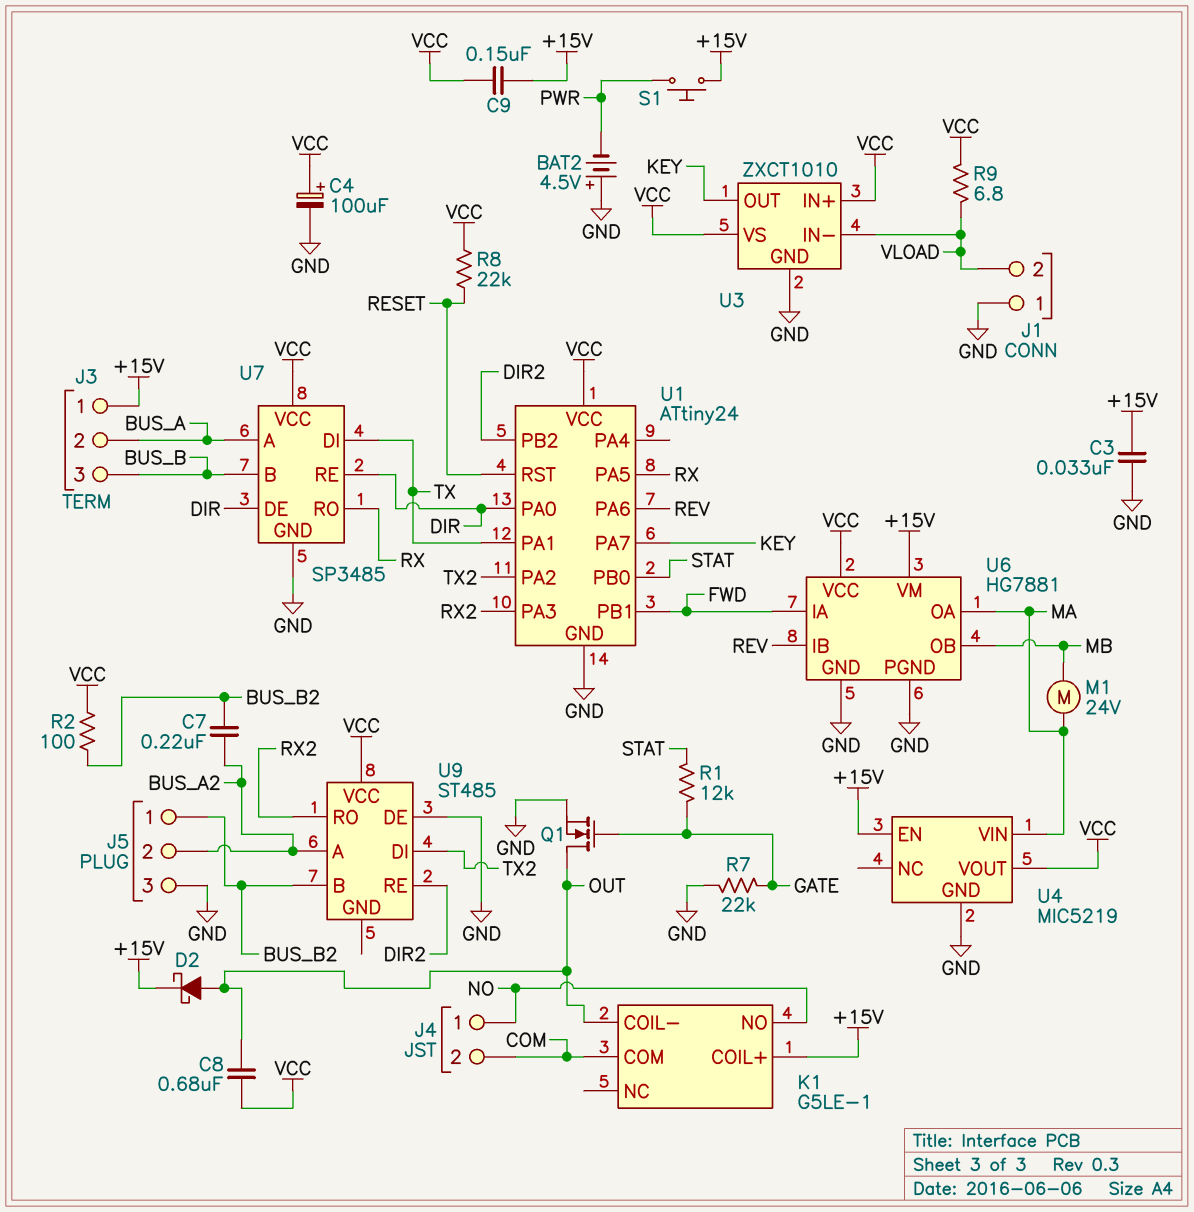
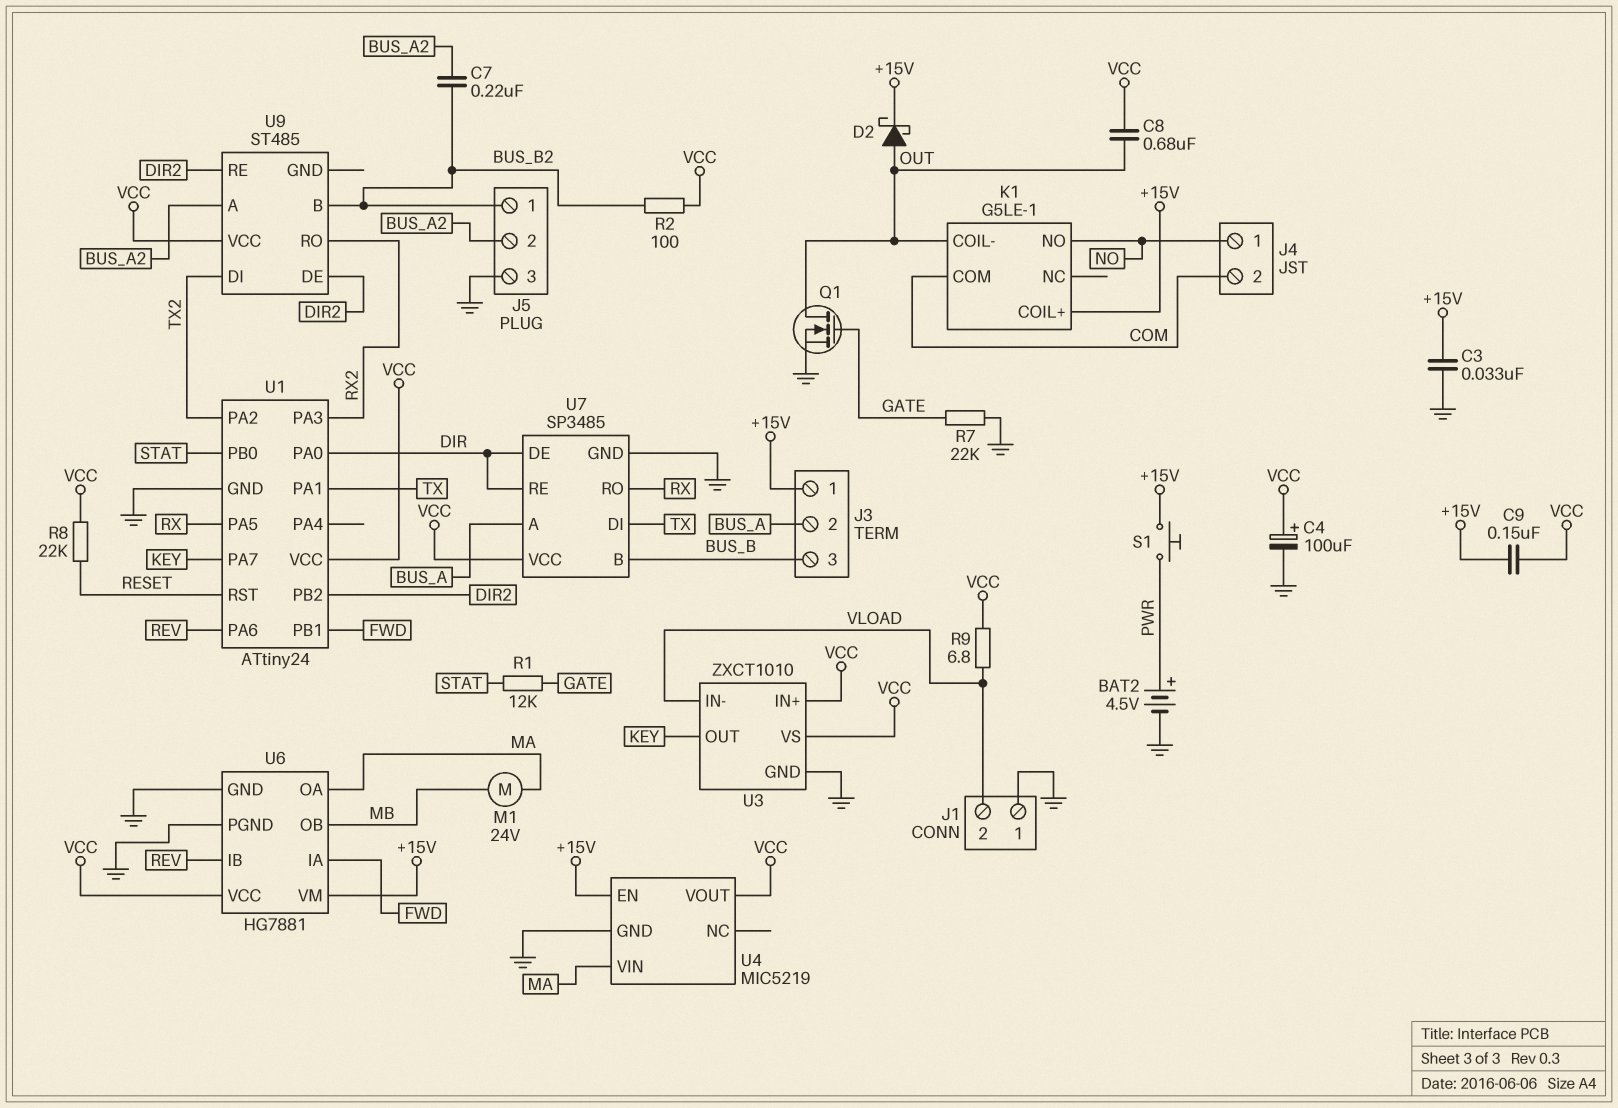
BAT2: 4.5V (plus GND, minus PWR) -> 4.5V (plus PWR, minus GND)
U9 pin DE: GND -> DIR2

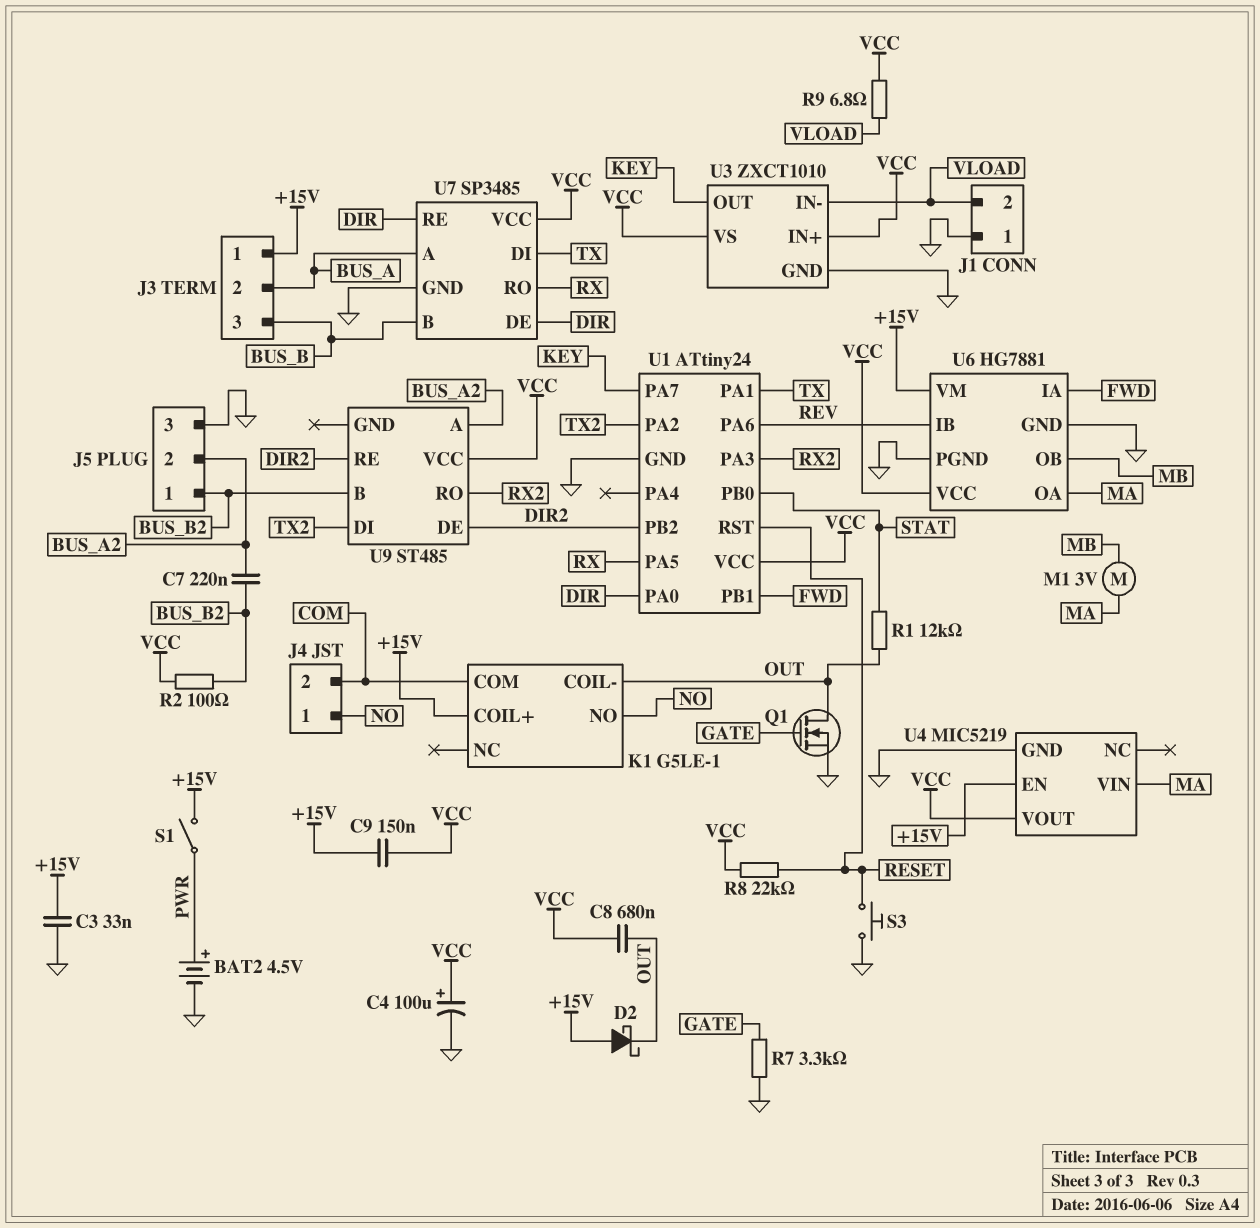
D2: schottky (A OUT, K +15V) -> schottky (A +15V, K OUT)
M1: motor 24V (MA, MB) -> motor 3V (MA, MB)
R1: 12k (GATE, STAT) -> 12k (OUT, STAT)
R7: 22k (GATE, GND) -> 3.3k (GATE, GND)
S1: button (+15V, PWR) -> switch (+15V, PWR)
S3: none -> button (GND, RESET)

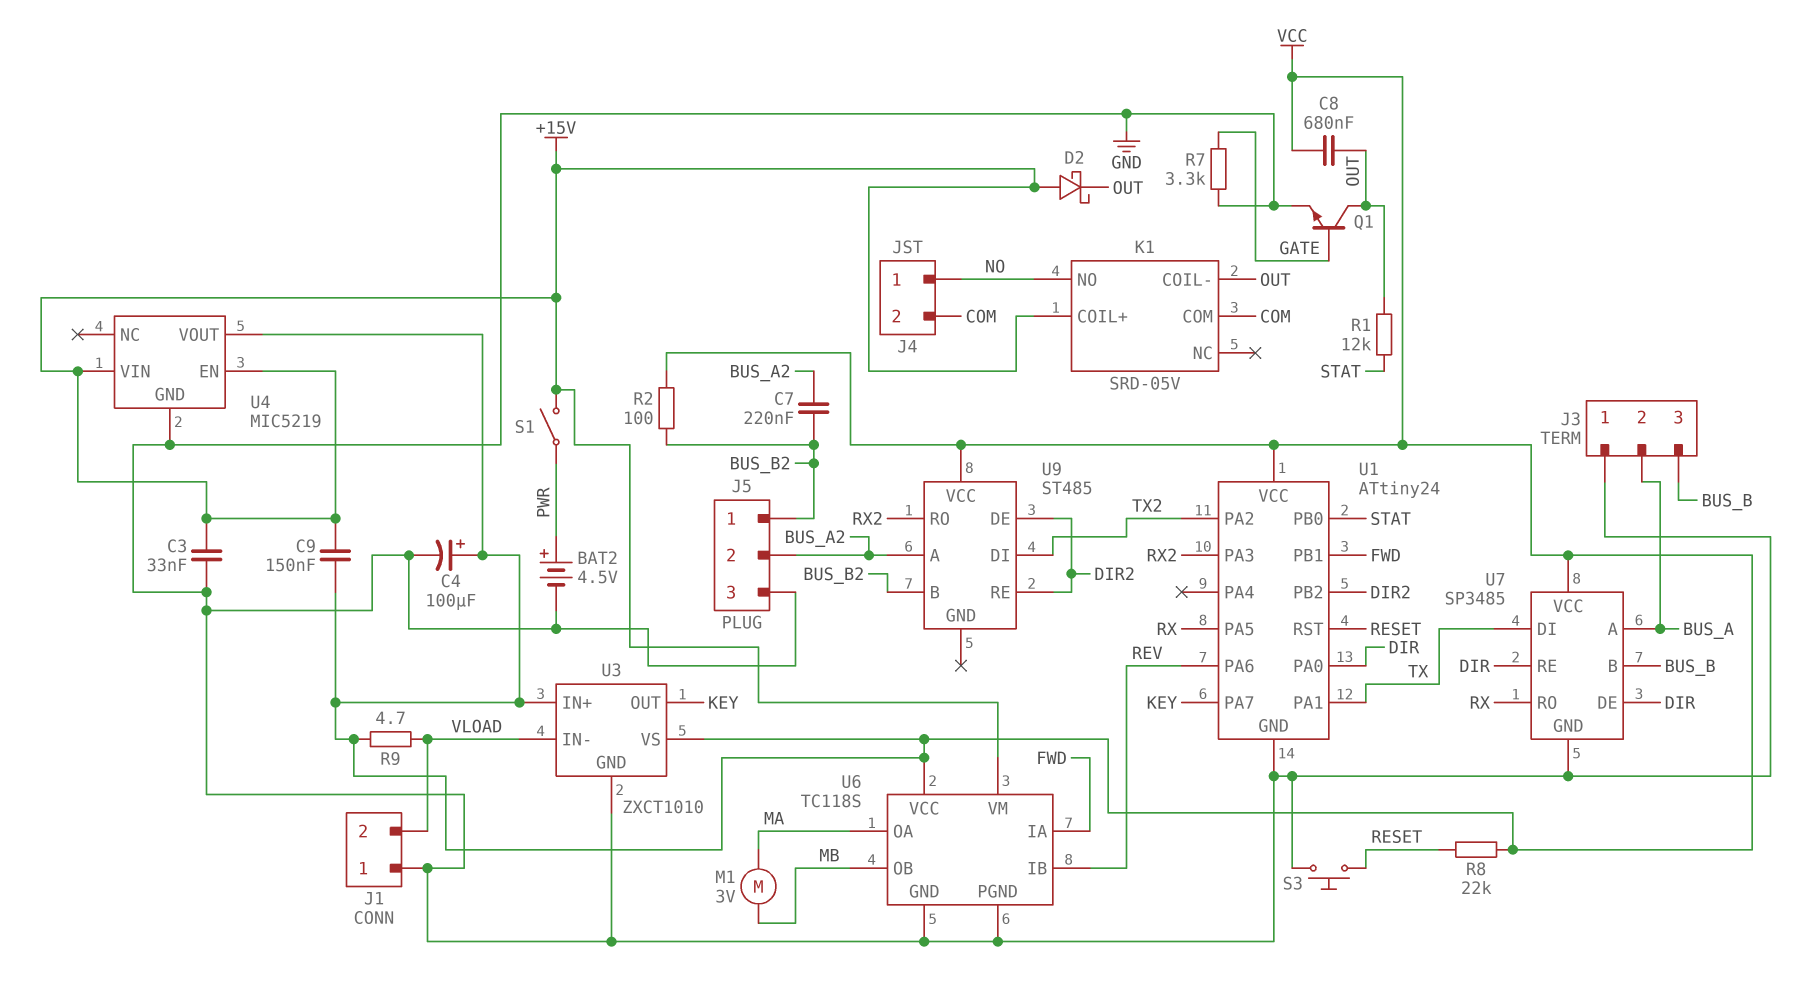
J3 pin 1: +15V -> GND
K1: G5LE-1 -> SRD-05V
Q1: NMOS (G GATE, D OUT, S GND) -> NPN (B GATE, C OUT, E GND)
R9: 6.8 (VCC, VLOAD) -> 4.7 (VCC, VLOAD)
U4 pin VIN: MA -> +15V
U6: HG7881 -> TC118S

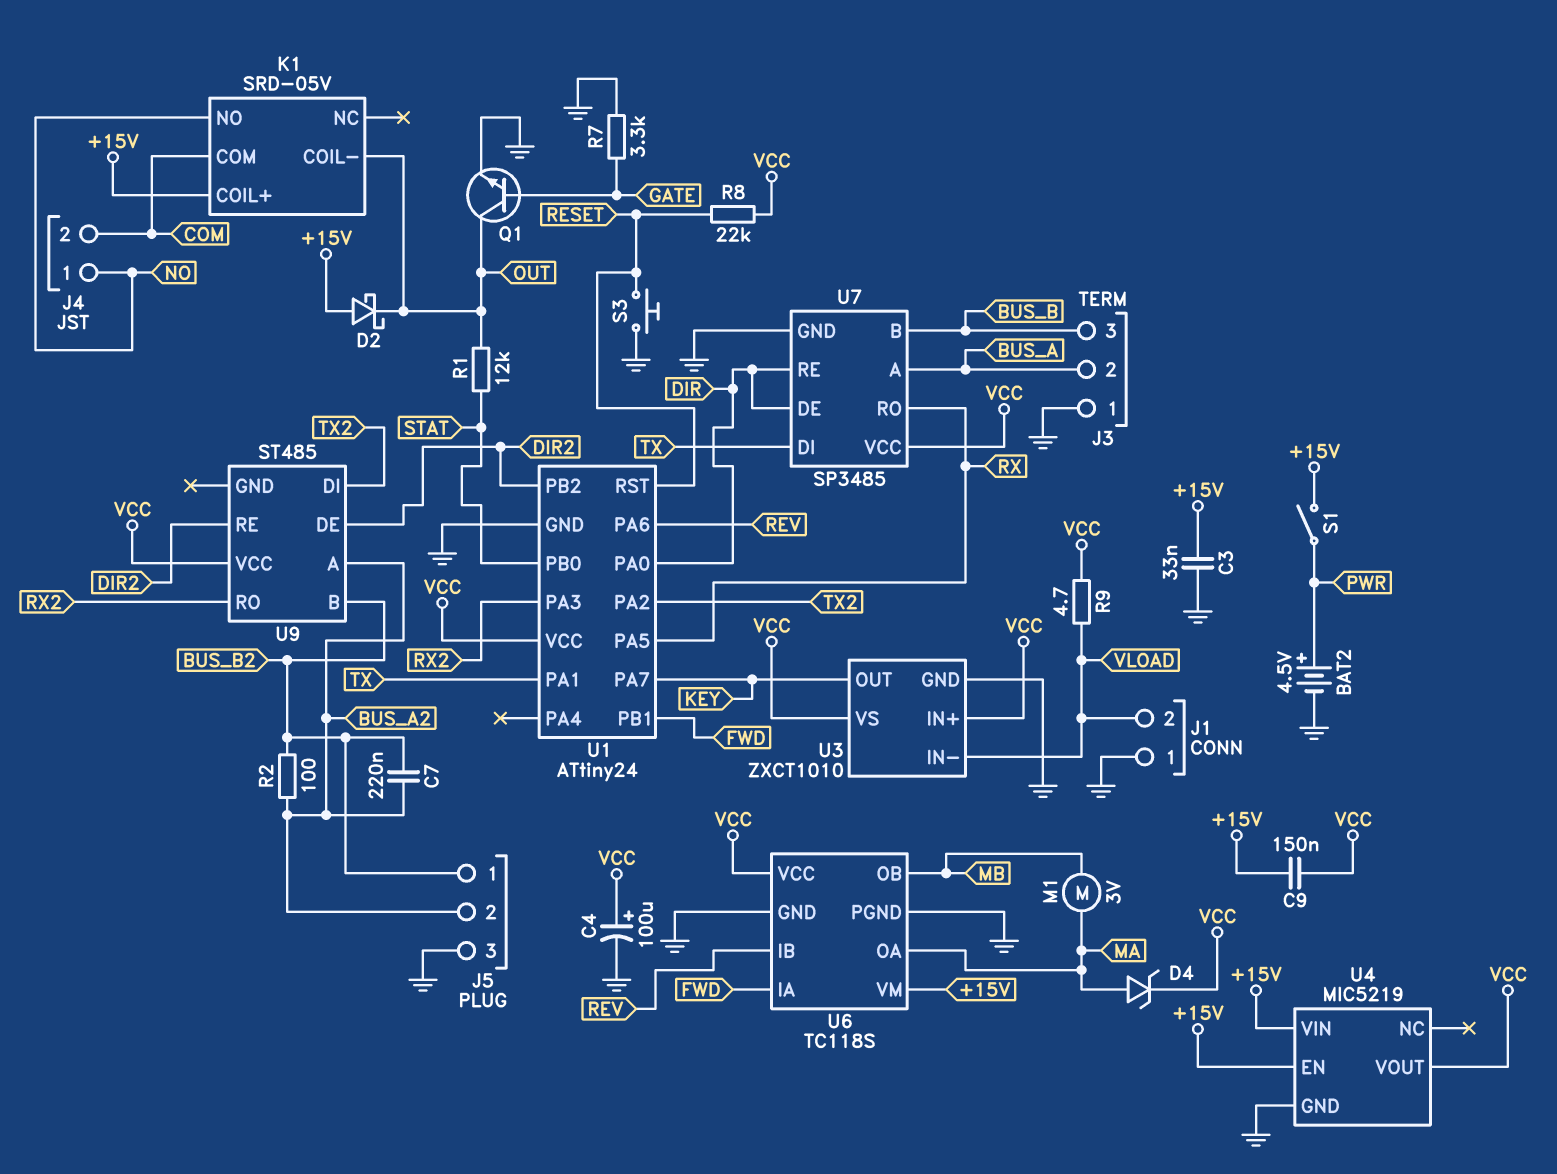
C8: 680nF (OUT, VCC) -> none
D4: none -> zener (A MA, K VCC)
R2: 100 (BUS_B2, VCC) -> 100 (BUS_A2, BUS_B2)

